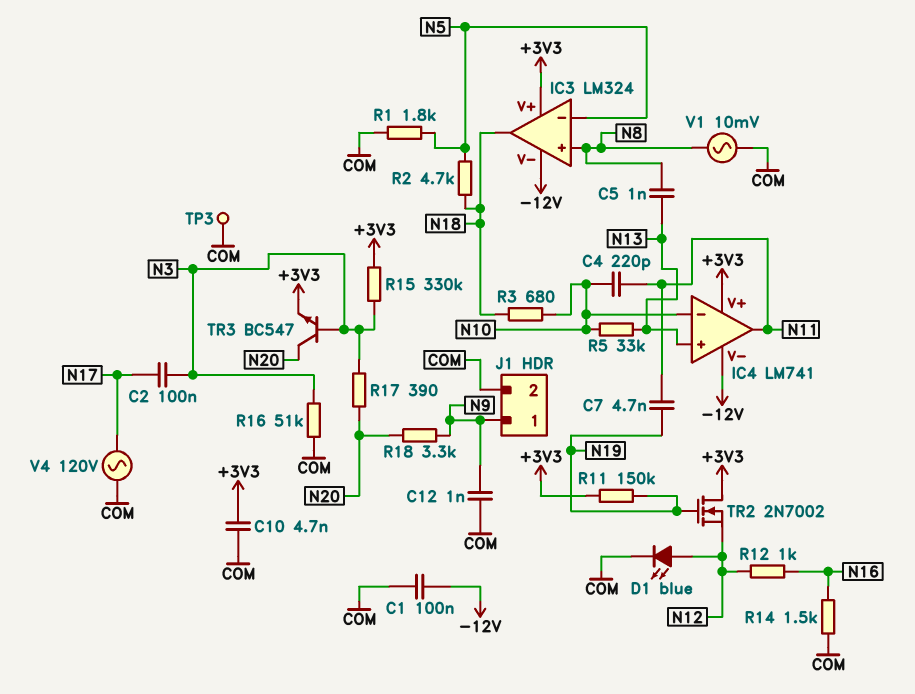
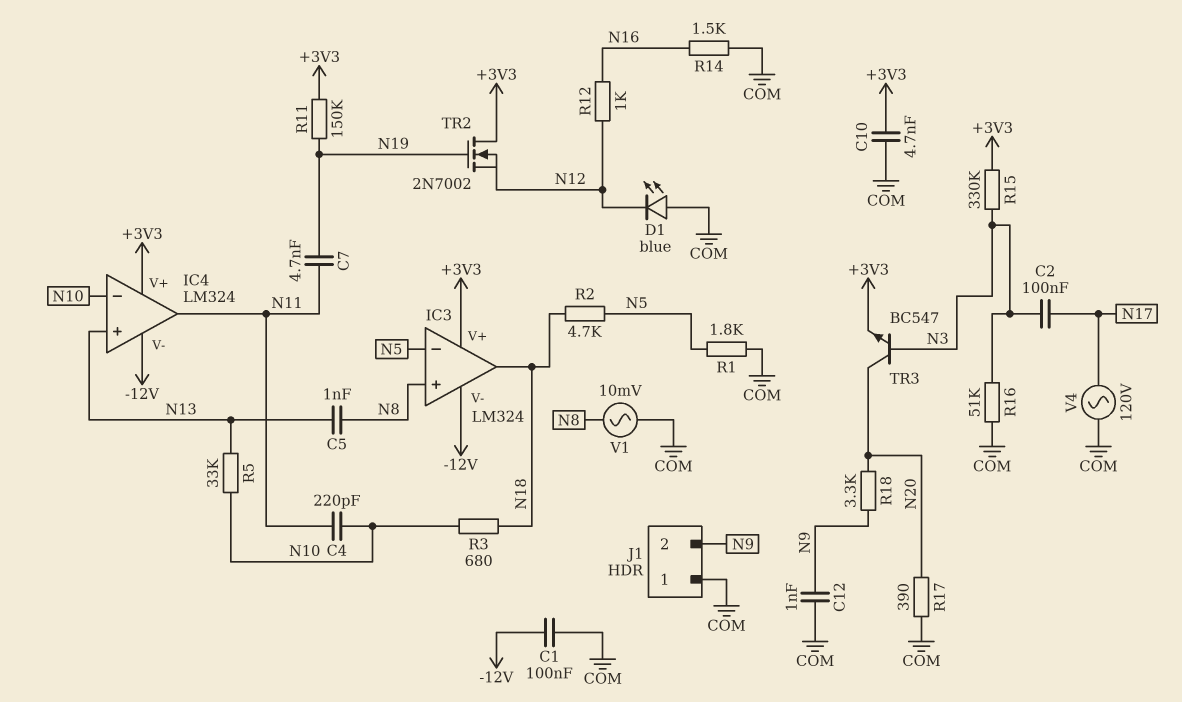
D1: LED blue (A N12, K COM) -> LED blue (A COM, K N12)
IC4: LM741 -> LM324
J1 pin 1: N9 -> COM
J1 pin 2: COM -> N9
R17: 390 (N3, N20) -> 390 (COM, N20)
TP3: test point (COM) -> none

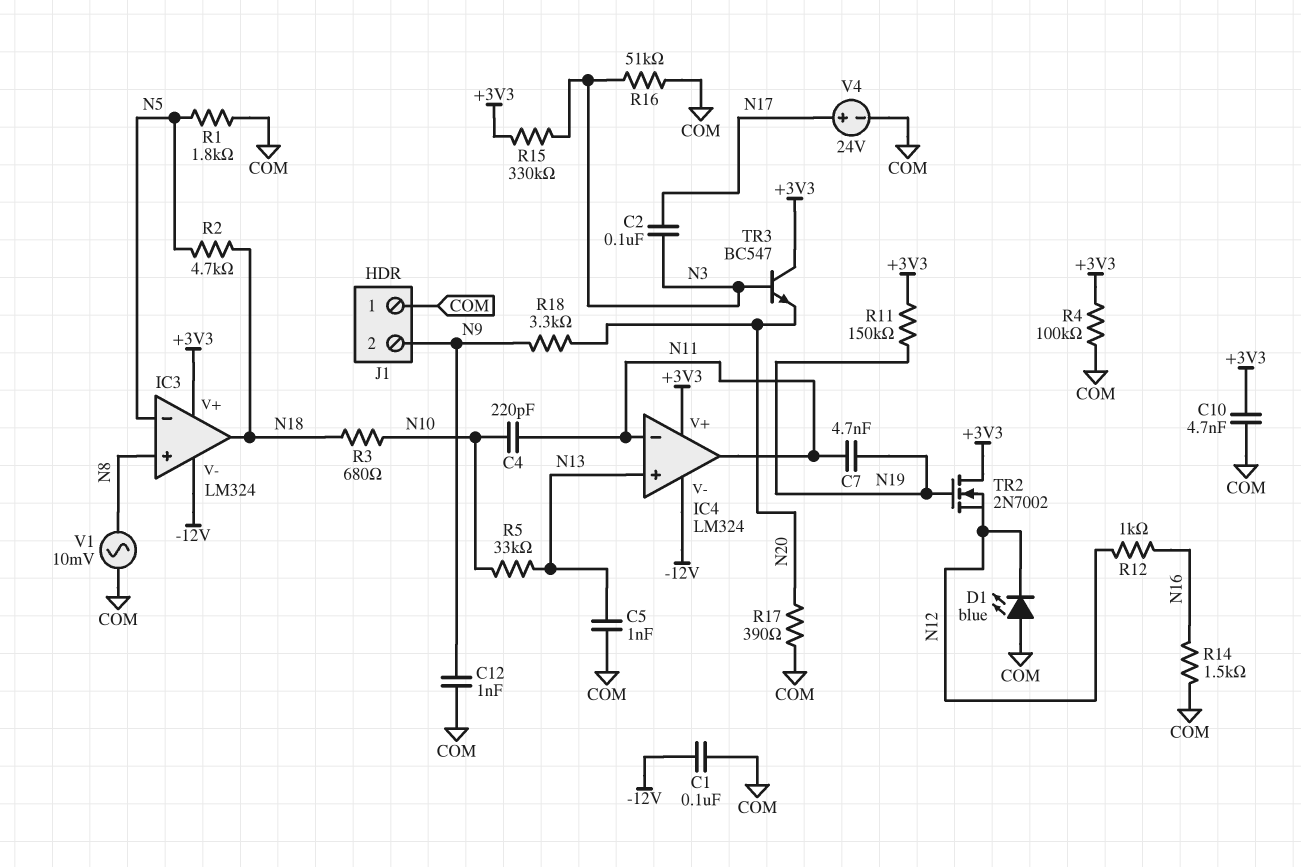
C5: 1nF (N8, N13) -> 1nF (COM, N13)
IC4 pin in-: N10 -> N11
R4: none -> 100k (+3V3, COM)
TR3: NPN BC547 (B N3, C N20, E +3V3) -> NPN BC547 (B N3, C +3V3, E N20)
V4: AC 120V (COM, N17) -> 24V (plus N17, minus COM)

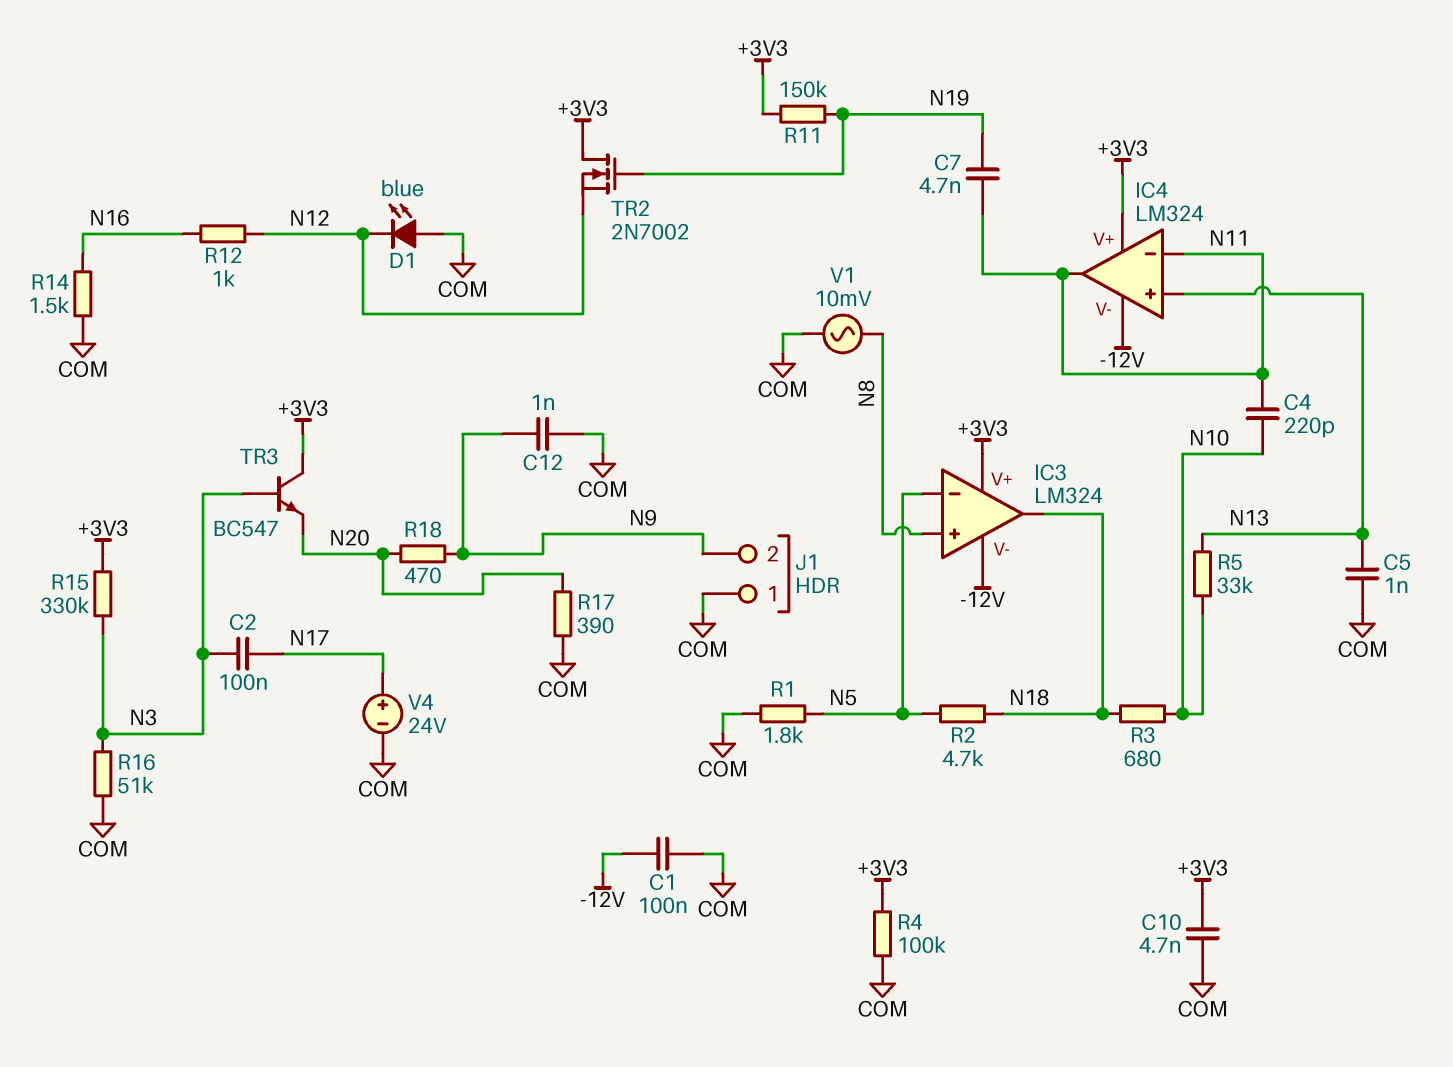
R18: 3.3k (N9, N20) -> 470 (N9, N20)

